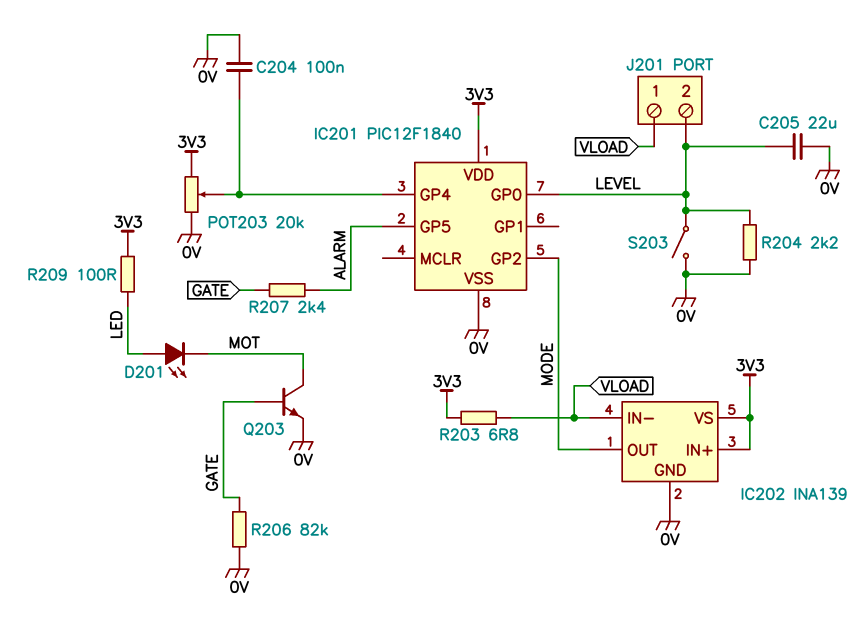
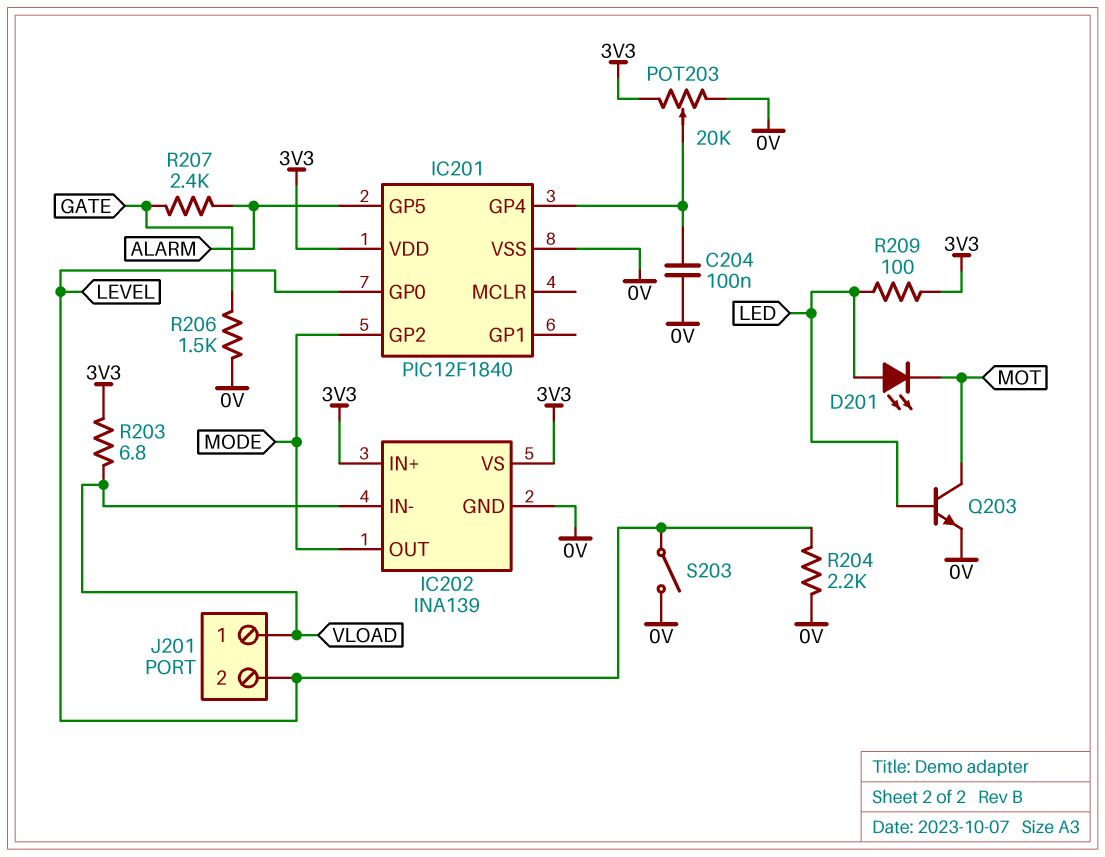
C205: 22uF (0V, LEVEL) -> none
Q203: NPN (B GATE, C MOT, E 0V) -> NPN (B LED, C MOT, E 0V)
R206: 82k (0V, GATE) -> 1.5k (0V, GATE)

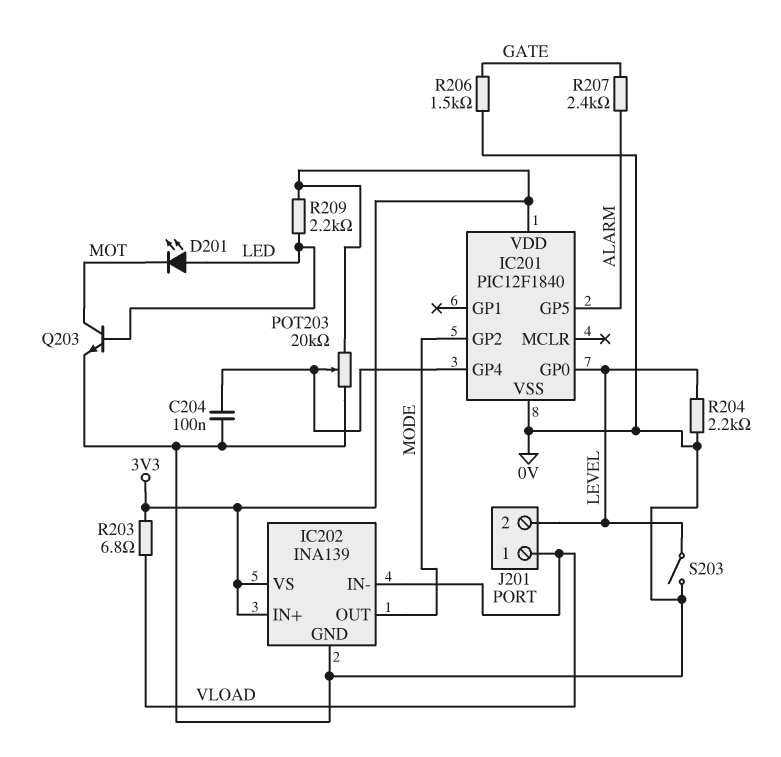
R209: 100 (3V3, LED) -> 2.2k (3V3, LED)

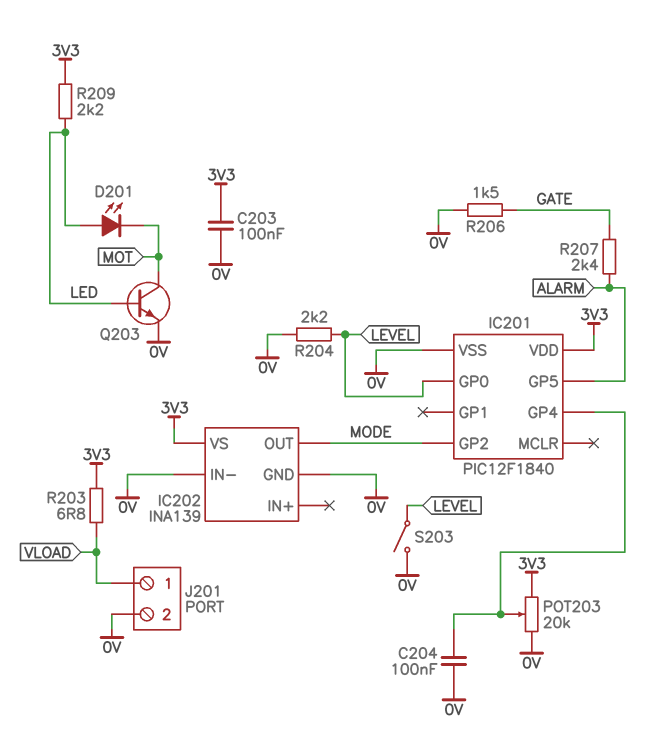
C203: none -> 100nF (0V, 3V3)
IC202 pin IN+: 3V3 -> none
IC202 pin IN-: VLOAD -> 0V
J201 pin 2: LEVEL -> 0V

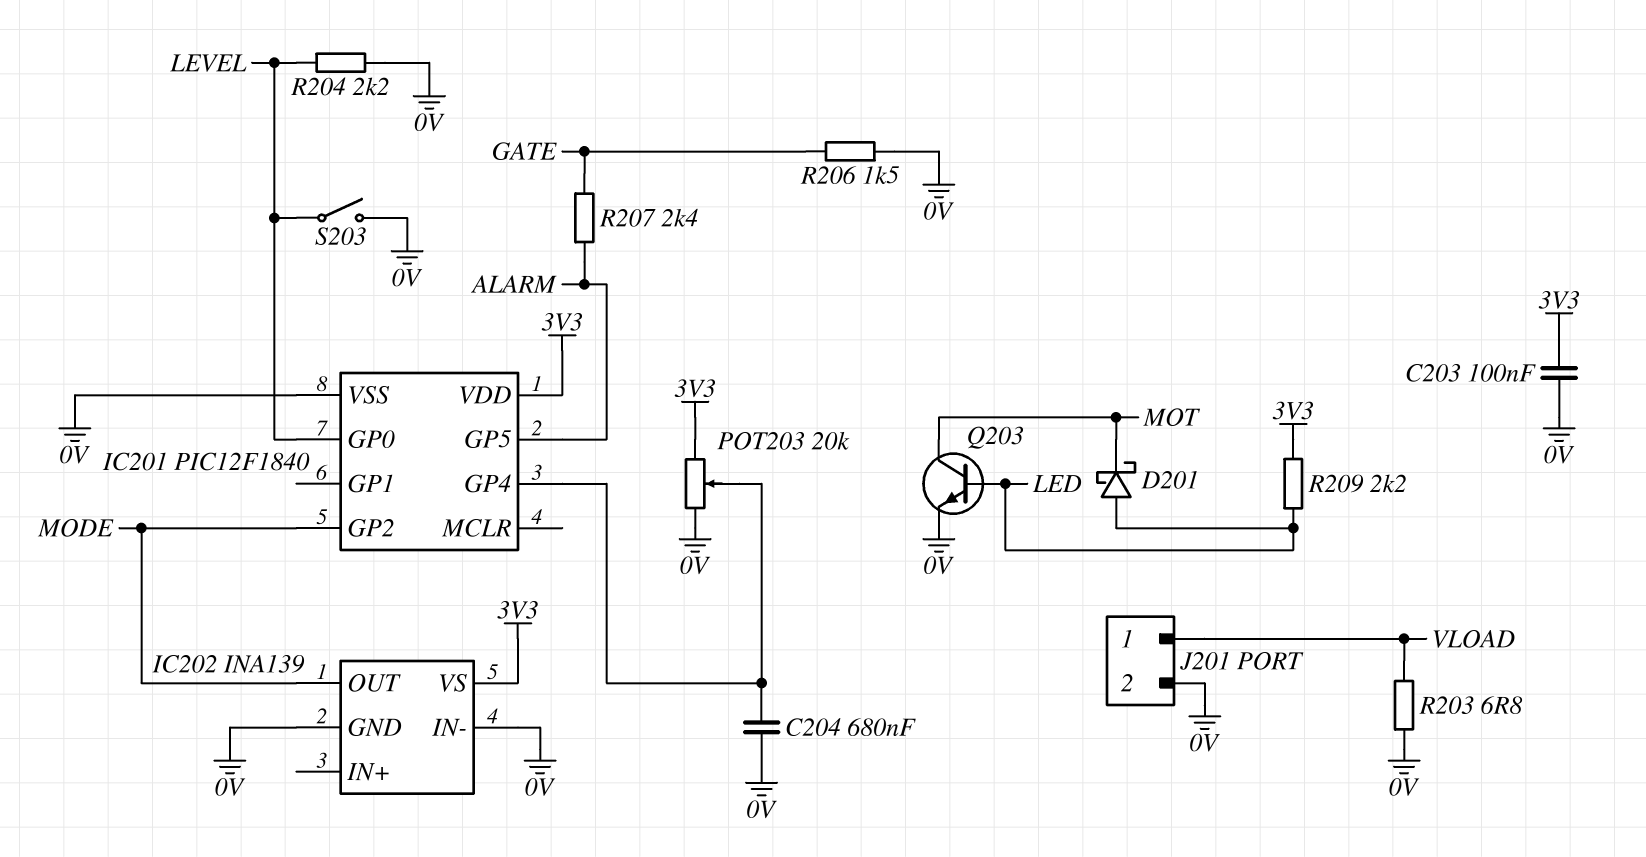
C204: 100nF (0V, IC201/GP4) -> 680nF (0V, IC201/GP4)
D201: LED (A LED, K MOT) -> schottky (A LED, K MOT)
R203: 6.8 (3V3, VLOAD) -> 6.8 (0V, VLOAD)

